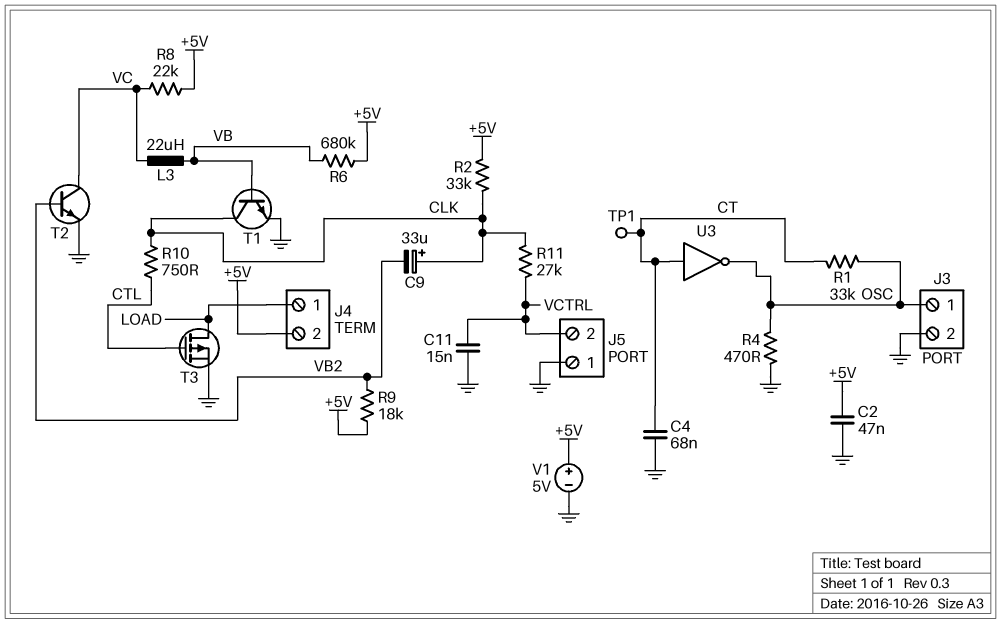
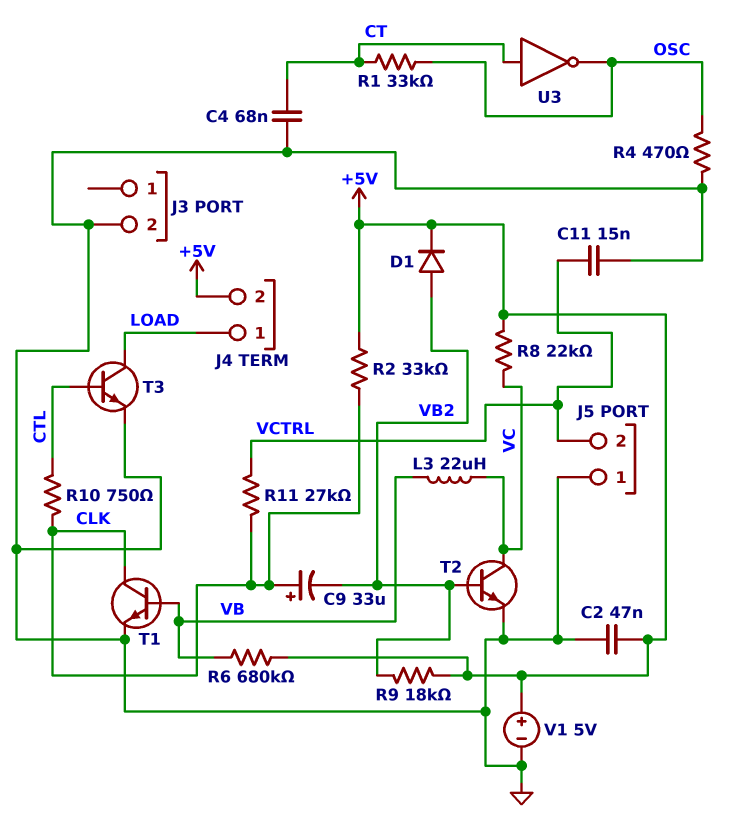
D1: none -> diode (A VB2, K +5V)
J3 pin 1: OSC -> none
T3: PMOS (G CTL, D LOAD, S GND) -> NPN (B CTL, C LOAD, E GND)
TP1: test point (CT) -> none

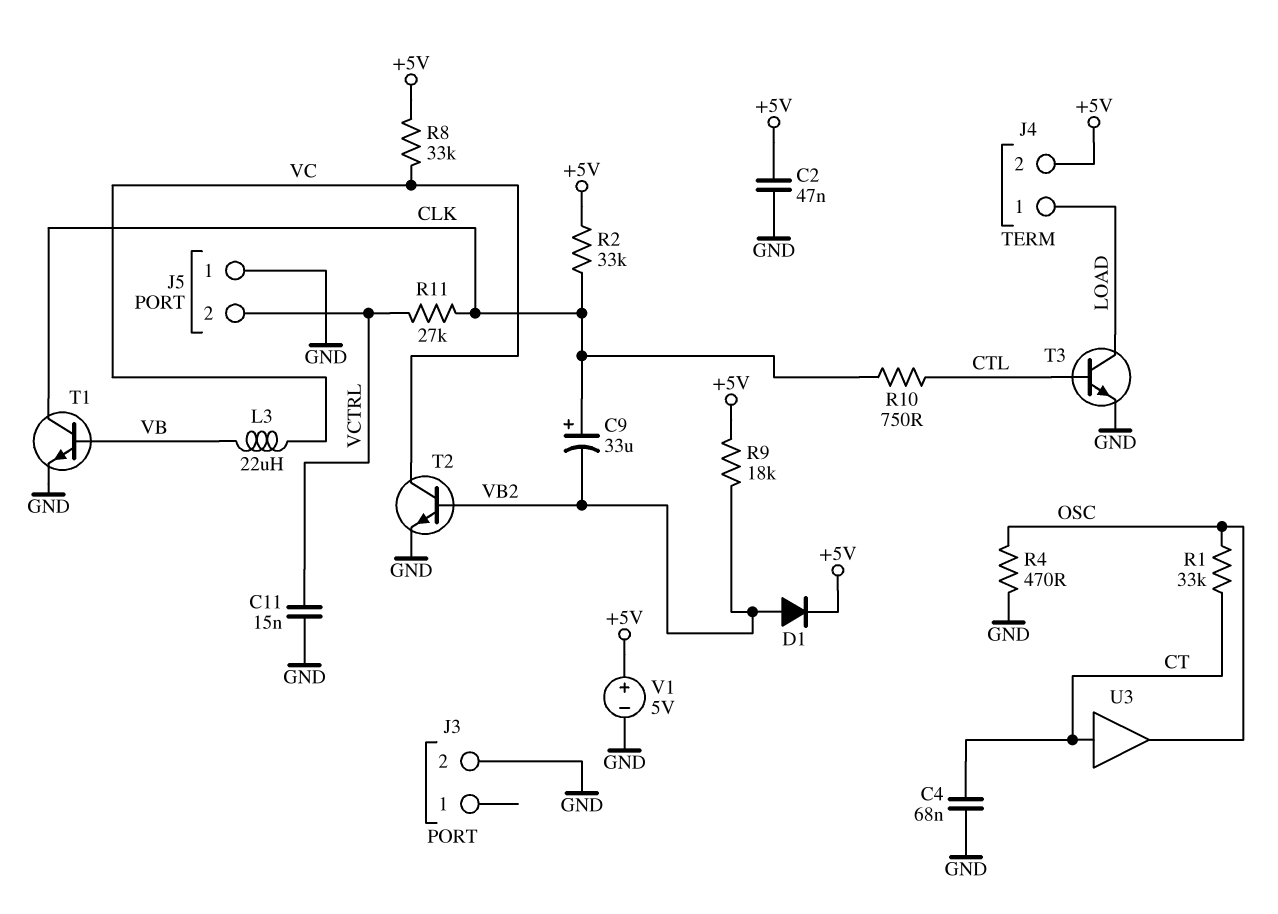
R6: 680k (+5V, VB) -> none
R8: 22k (+5V, VC) -> 33k (+5V, VC)
U3: NOT (in CT, out OSC) -> buffer (in CT, out OSC)

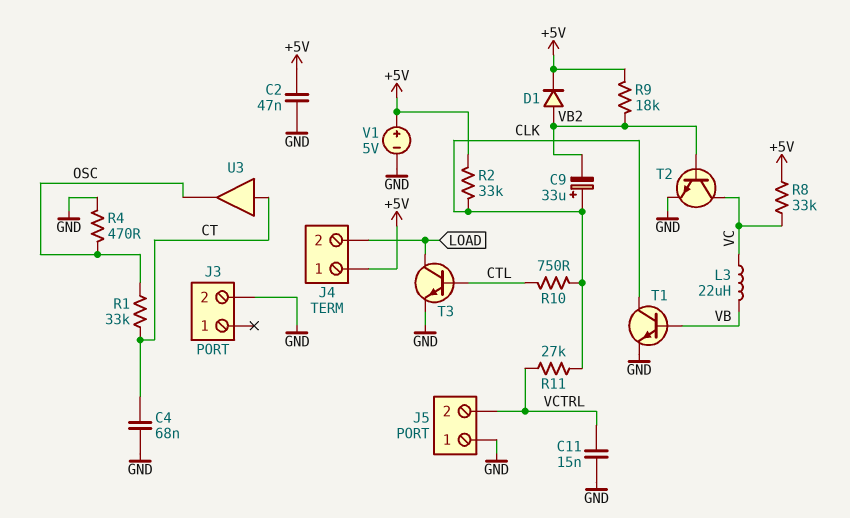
J4 pin 1: LOAD -> +5V
J4 pin 2: +5V -> LOAD

